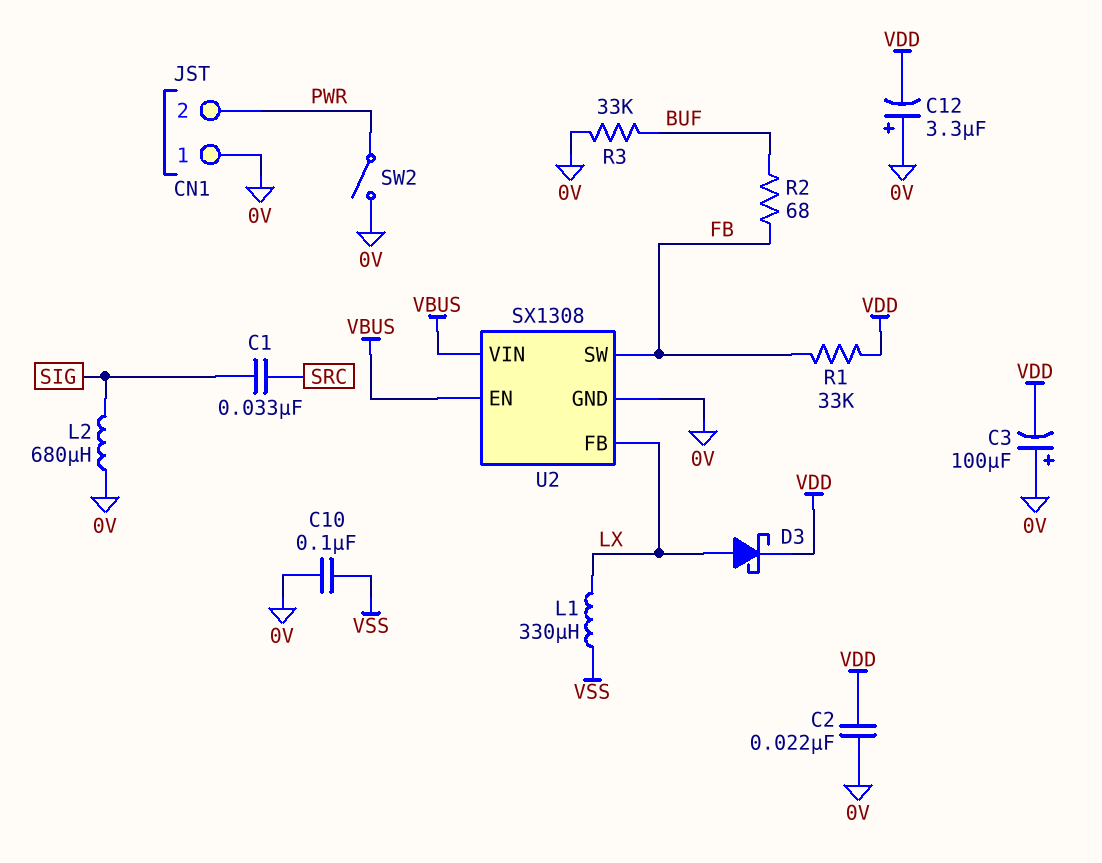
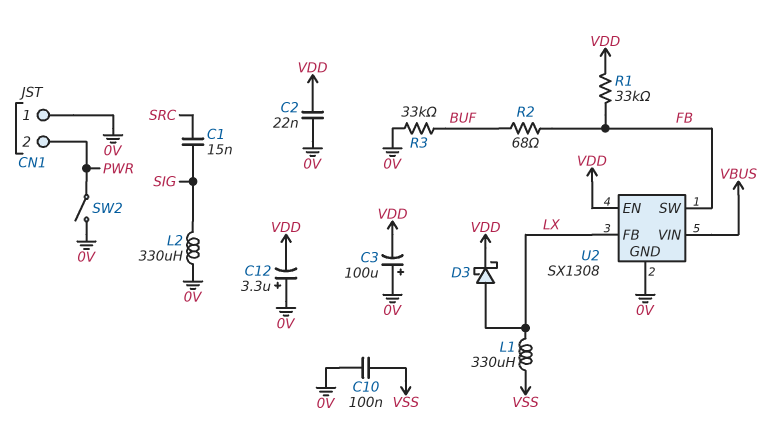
C1: 33nF (SIG, SRC) -> 15nF (SIG, SRC)
L2: 680uH (0V, SIG) -> 330uH (0V, SIG)
U2 pin EN: VBUS -> VDD

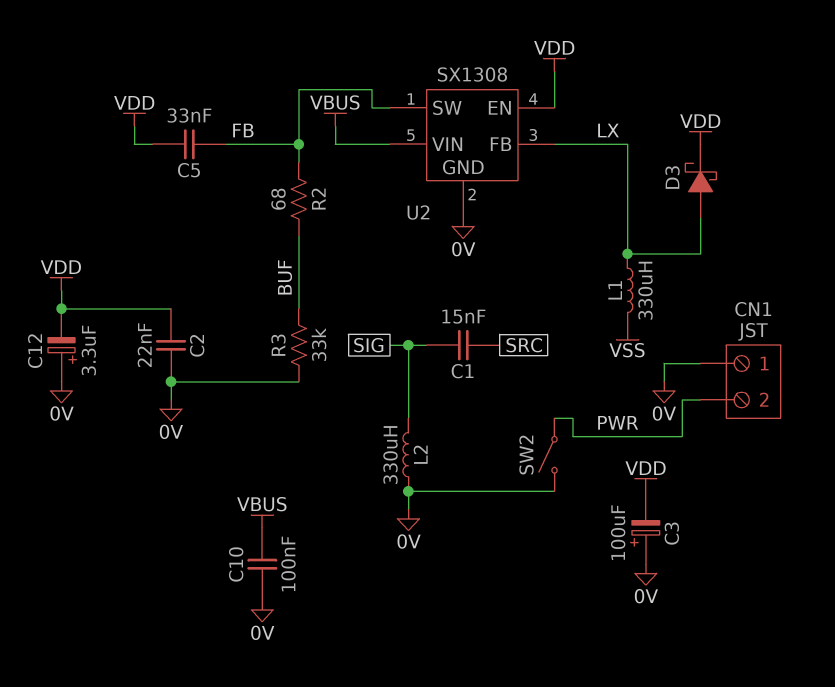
C5: none -> 33nF (FB, VDD)
C10: 100nF (0V, VSS) -> 100nF (0V, VBUS)
R1: 33k (FB, VDD) -> none

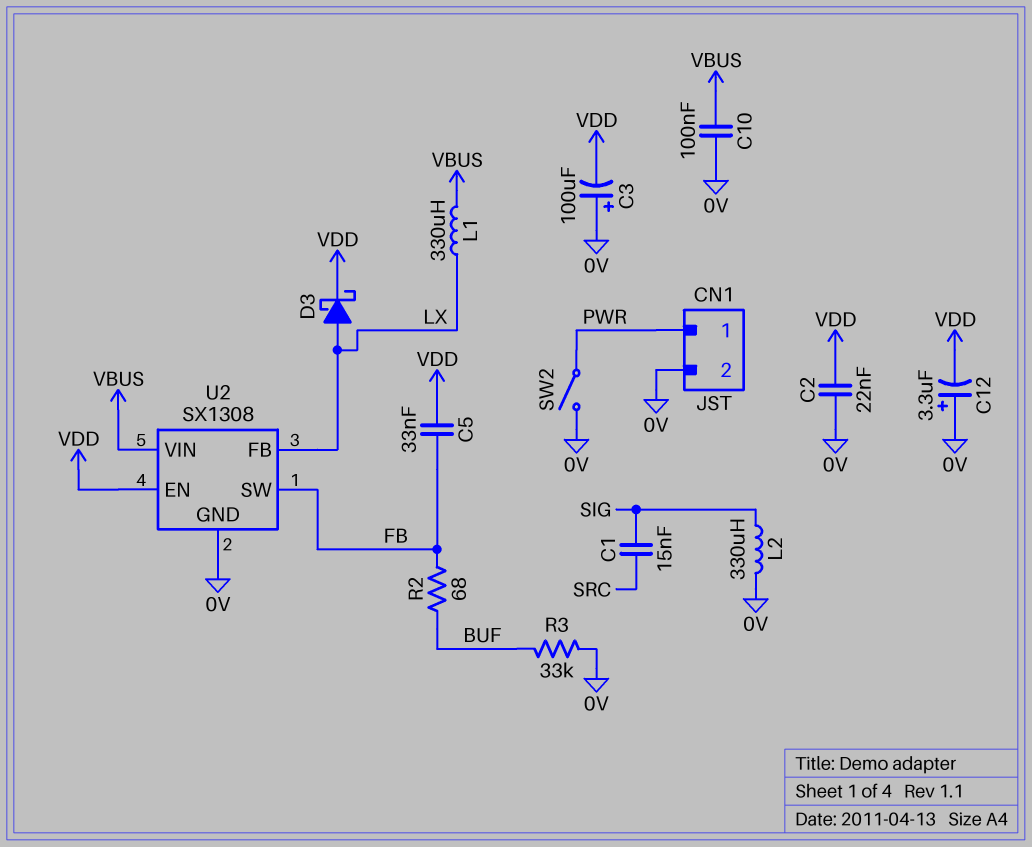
CN1 pin 1: 0V -> PWR
CN1 pin 2: PWR -> 0V
L1: 330uH (LX, VSS) -> 330uH (LX, VBUS)

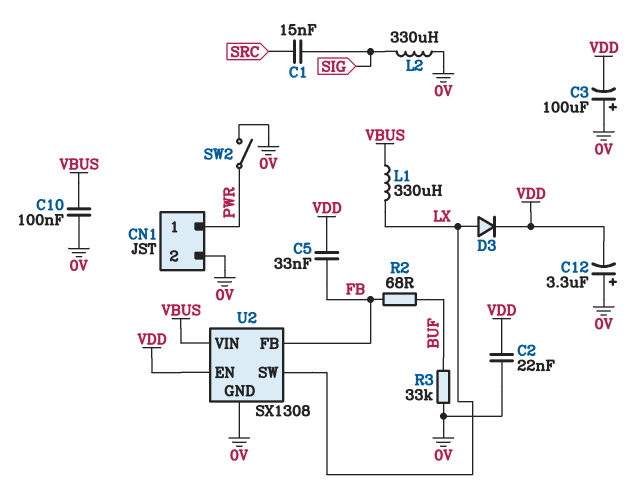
D3: schottky (A LX, K VDD) -> diode (A LX, K VDD)
U2 pin FB: LX -> FB
U2 pin SW: FB -> LX

